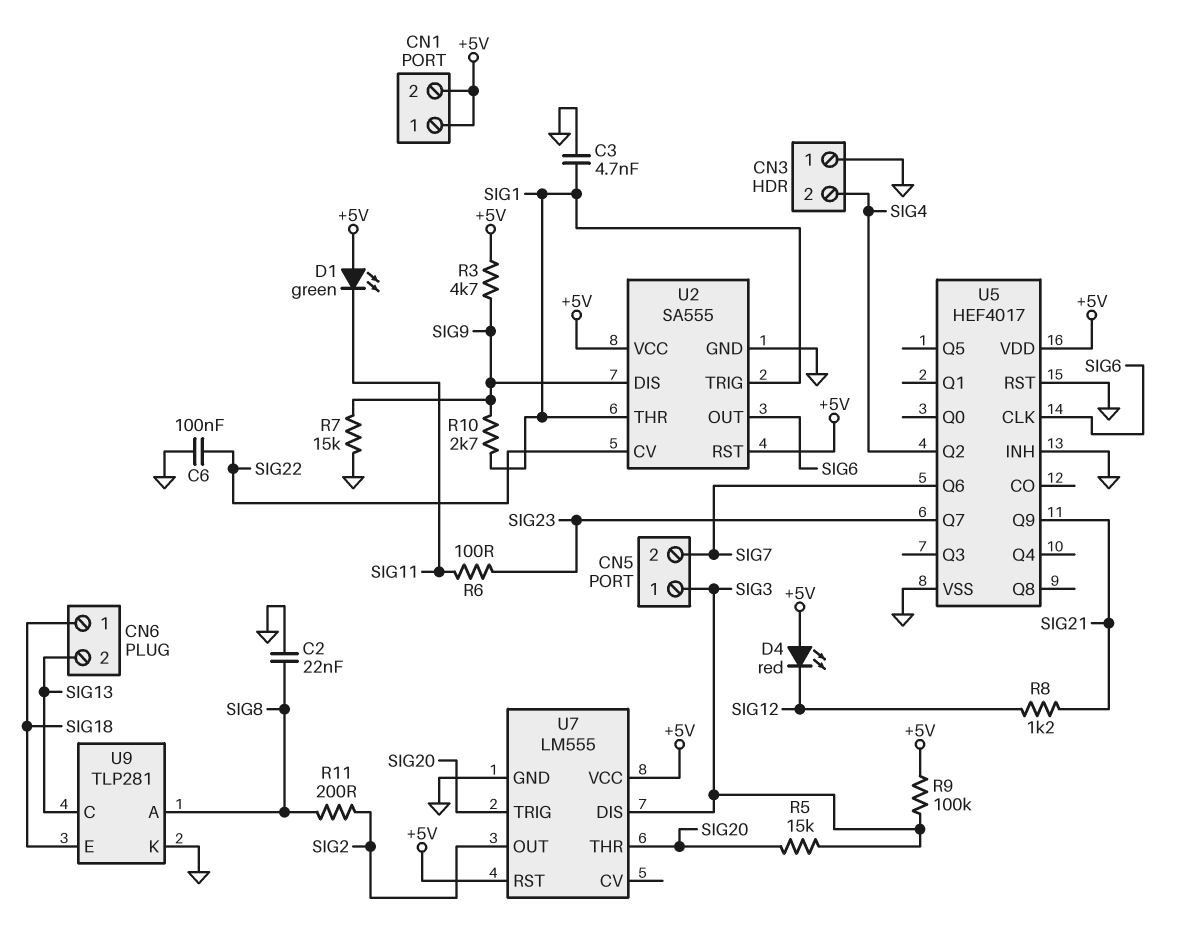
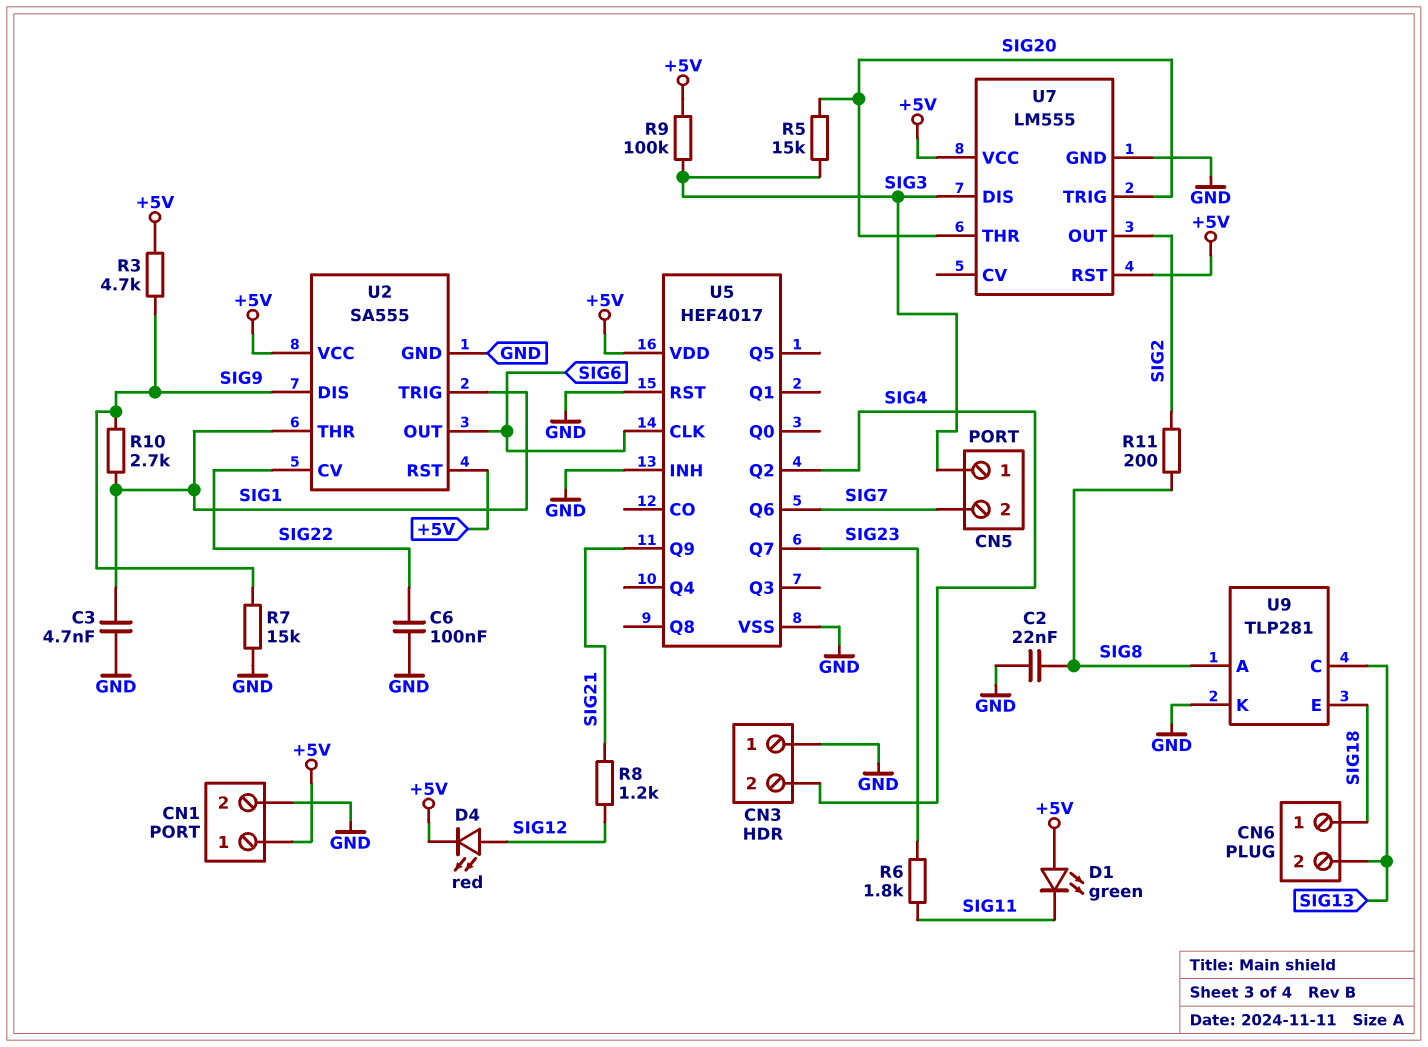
CN1 pin 2: +5V -> GND
D4: LED red (A +5V, K SIG12) -> LED red (A SIG12, K +5V)
R6: 100 (SIG11, SIG23) -> 1.8k (SIG11, SIG23)

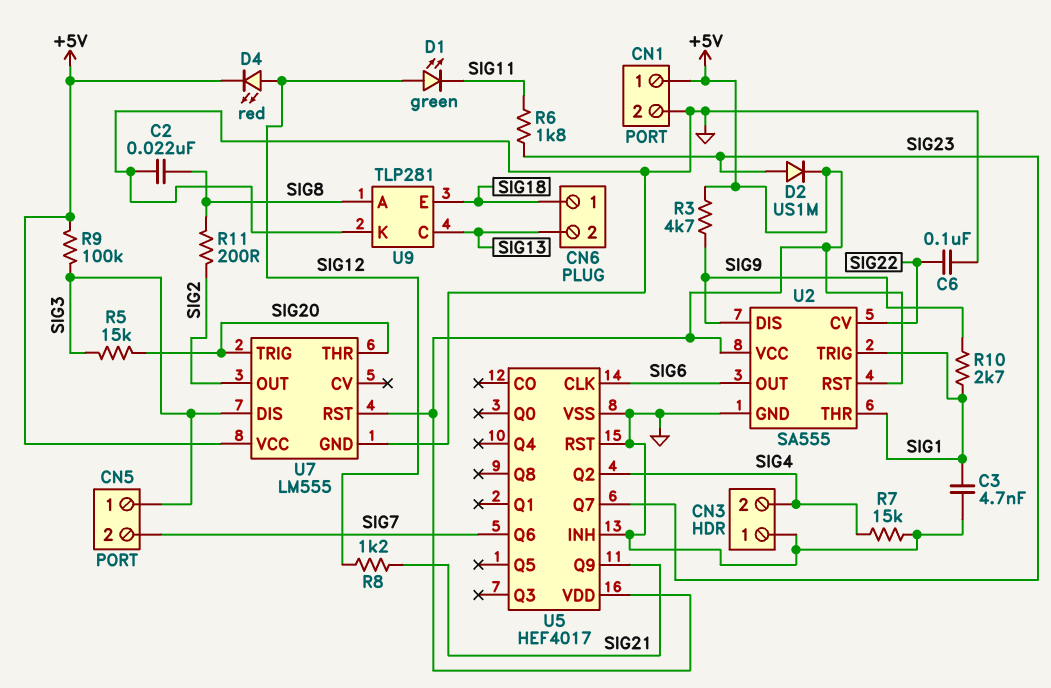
D1: LED green (A +5V, K SIG11) -> LED green (A SIG12, K SIG11)
D2: none -> diode US1M (A SIG23, K +5V)
R7: 15k (GND, SIG9) -> 15k (GND, SIG4)

